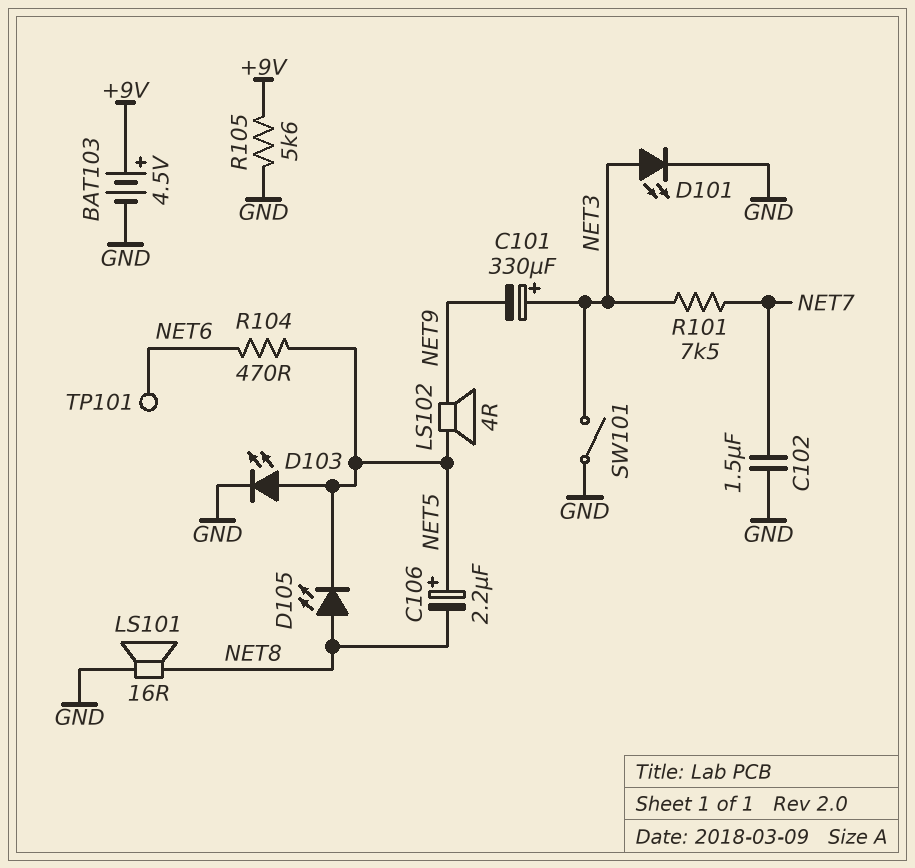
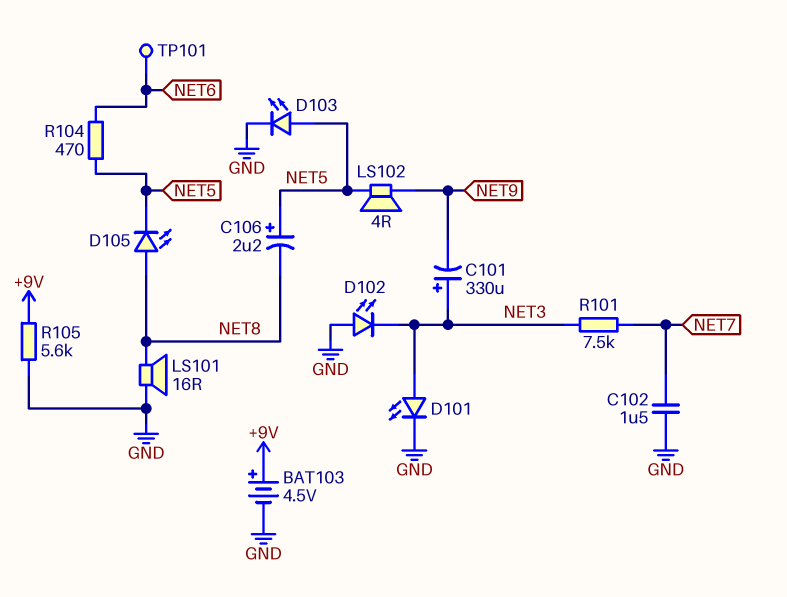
D102: none -> LED (A GND, K NET3)
SW101: switch (GND, NET3) -> none

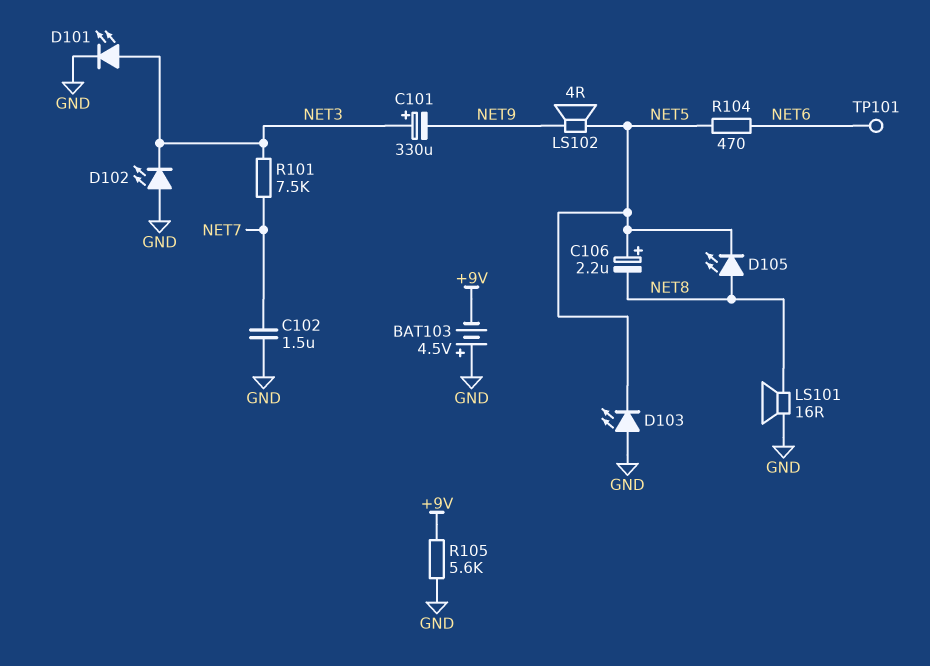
BAT103: 4.5V (plus +9V, minus GND) -> 4.5V (plus GND, minus +9V)
D103: LED (A NET5, K GND) -> LED (A GND, K NET5)

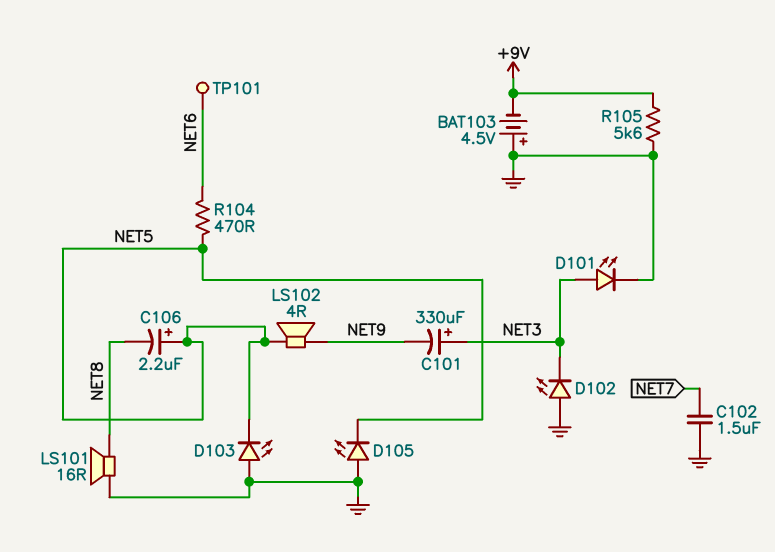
D105: LED (A NET8, K NET5) -> LED (A GND, K NET5)
R101: 7.5k (NET3, NET7) -> none

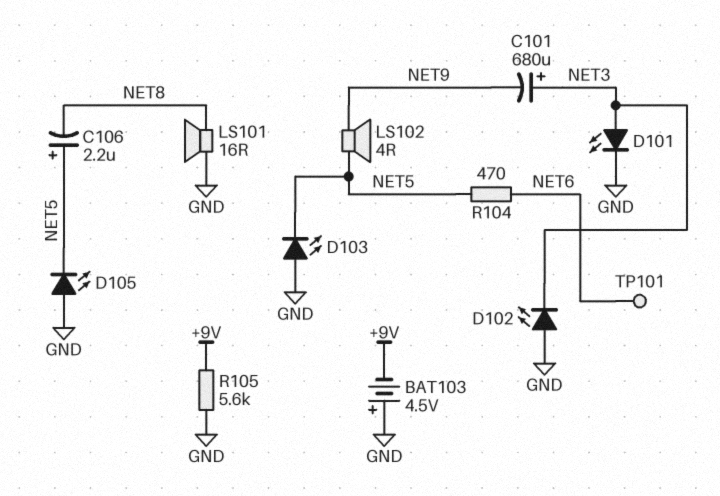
C101: 330uF (plus NET3, minus NET9) -> 680uF (plus NET3, minus NET9)
C102: 1.5uF (GND, NET7) -> none

